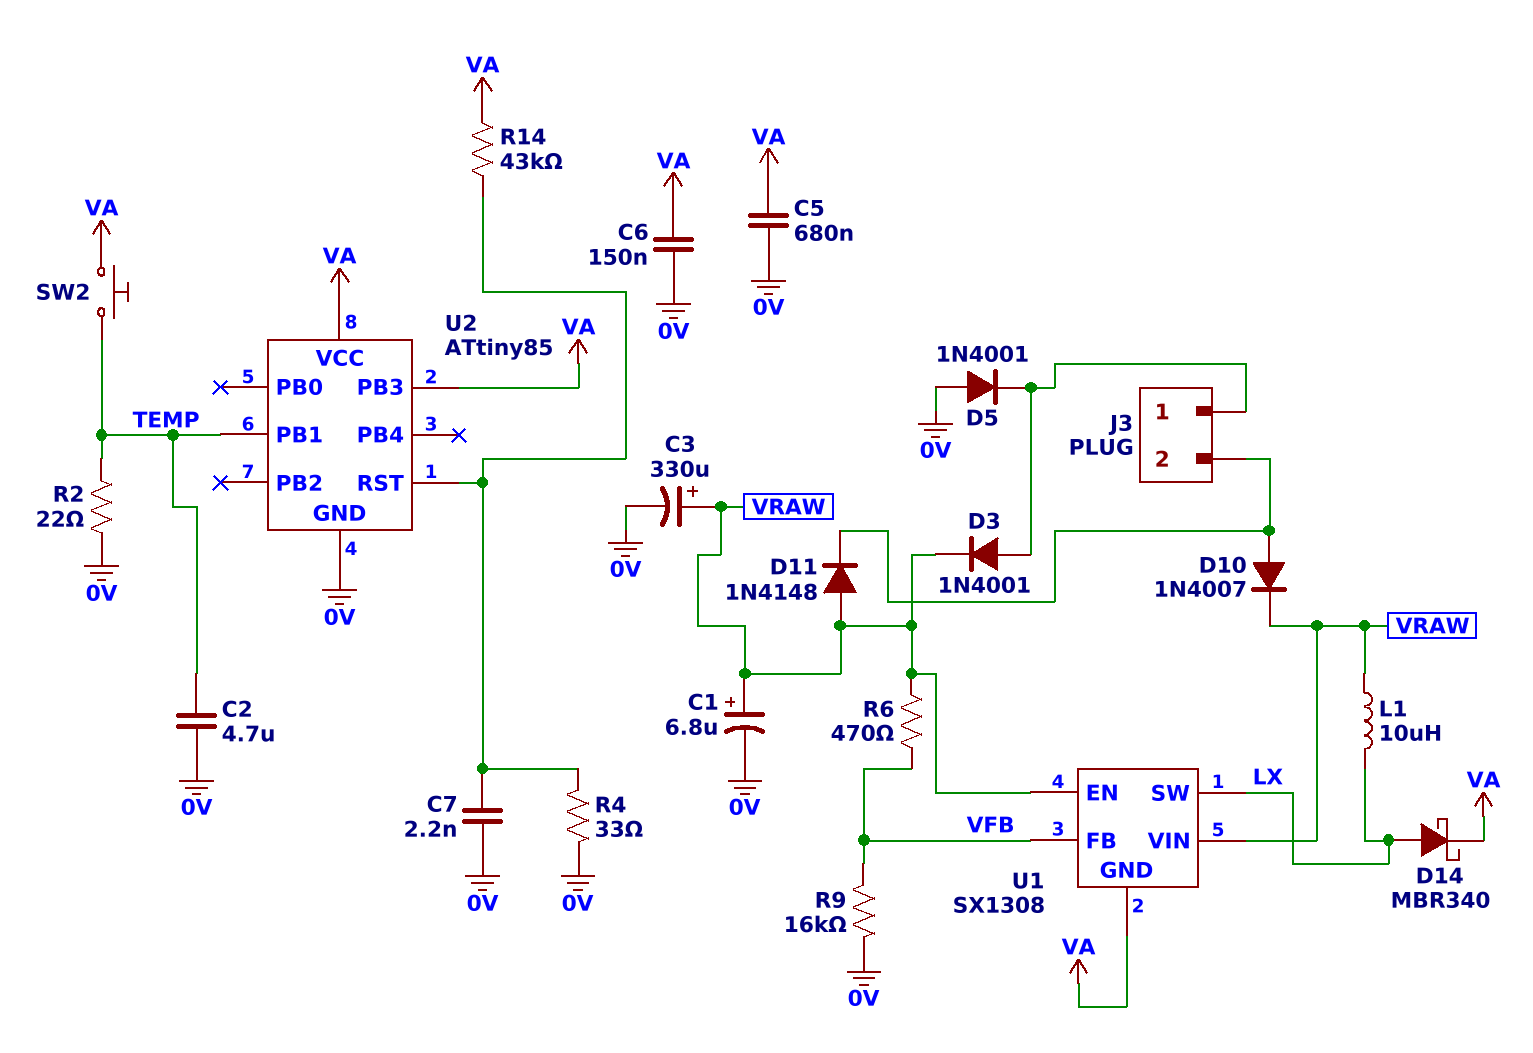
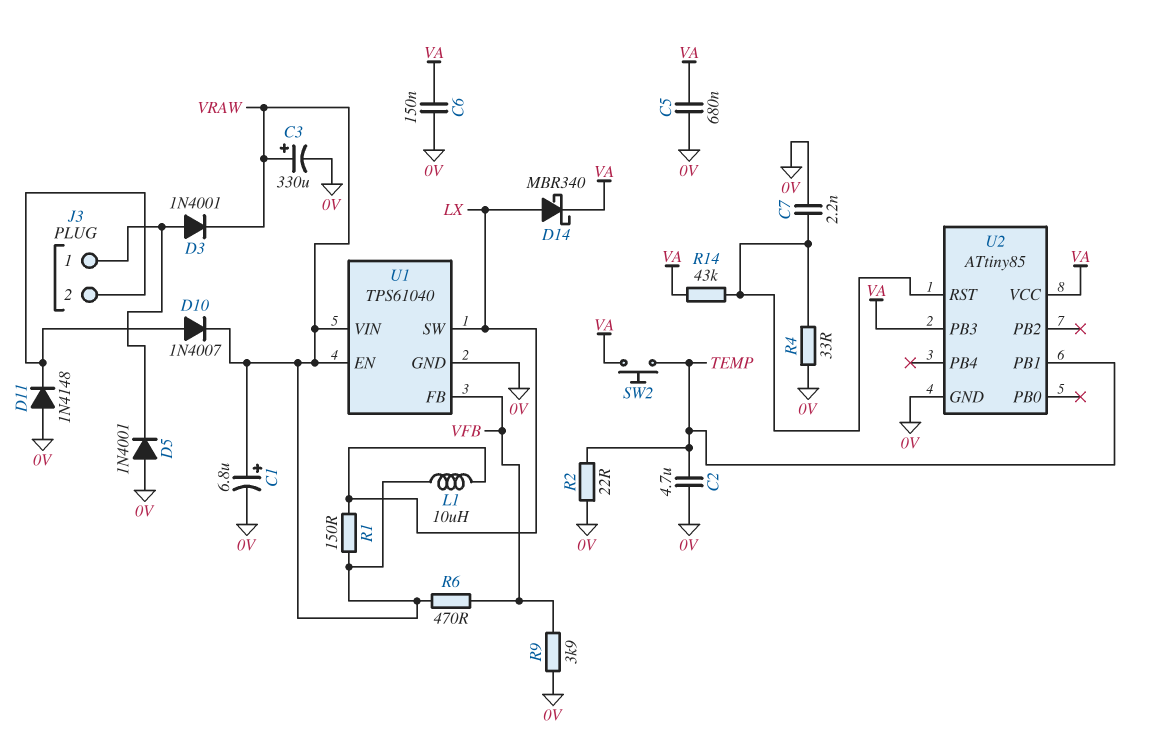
D11: diode 1N4148 (A VRAW, K J3/2) -> diode 1N4148 (A 0V, K J3/2)
R1: none -> 150 (LX, VRAW)
R9: 16k (0V, VFB) -> 3.9k (0V, VFB)
U1: SX1308 -> TPS61040
U1 pin GND: VA -> 0V

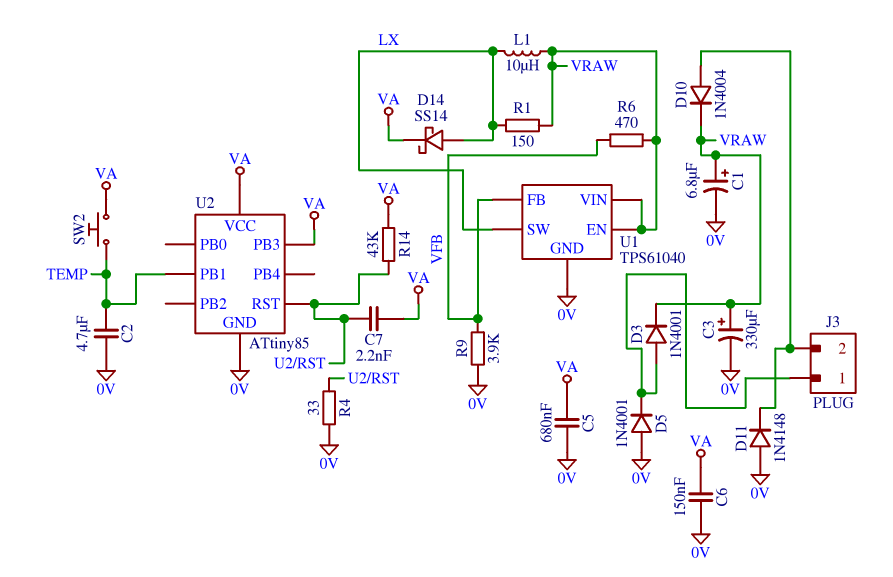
C7: 2.2nF (0V, U2/RST) -> 2.2nF (U2/RST, VA)
D10: diode 1N4007 (A J3/2, K VRAW) -> diode 1N4004 (A J3/2, K VRAW)
D14: schottky MBR340 (A LX, K VA) -> schottky SS14 (A LX, K VA)
R2: 22 (0V, TEMP) -> none

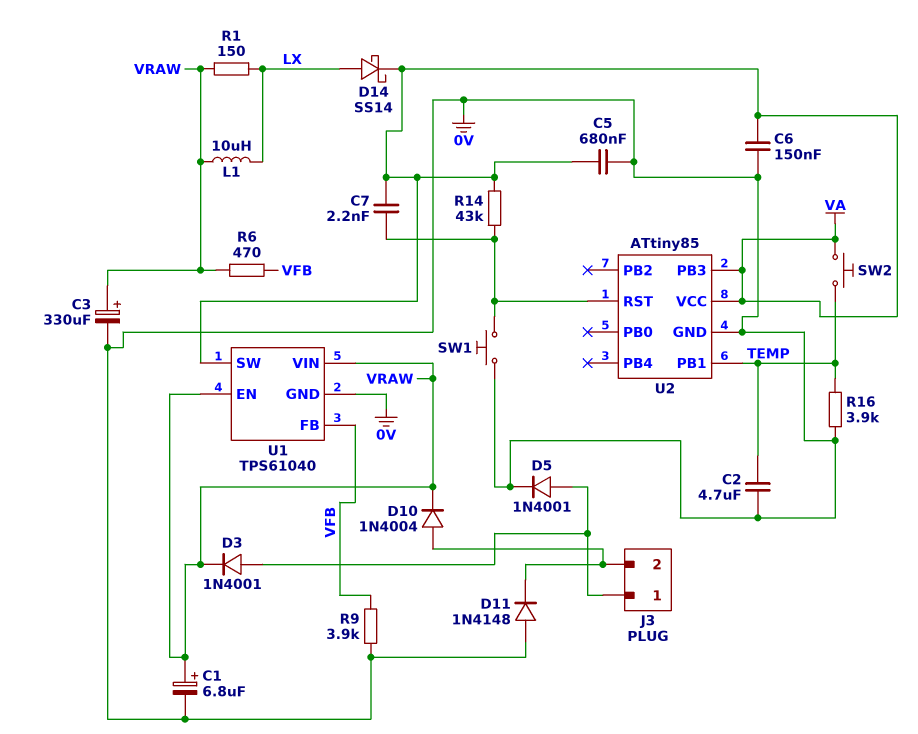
D5: diode 1N4001 (A 0V, K J3/1) -> diode 1N4001 (A J3/1, K 0V)
R4: 33 (0V, U2/RST) -> none
R16: none -> 3.9k (0V, TEMP)
SW1: none -> button (0V, U2/RST)
U1 pin SW: LX -> VA

